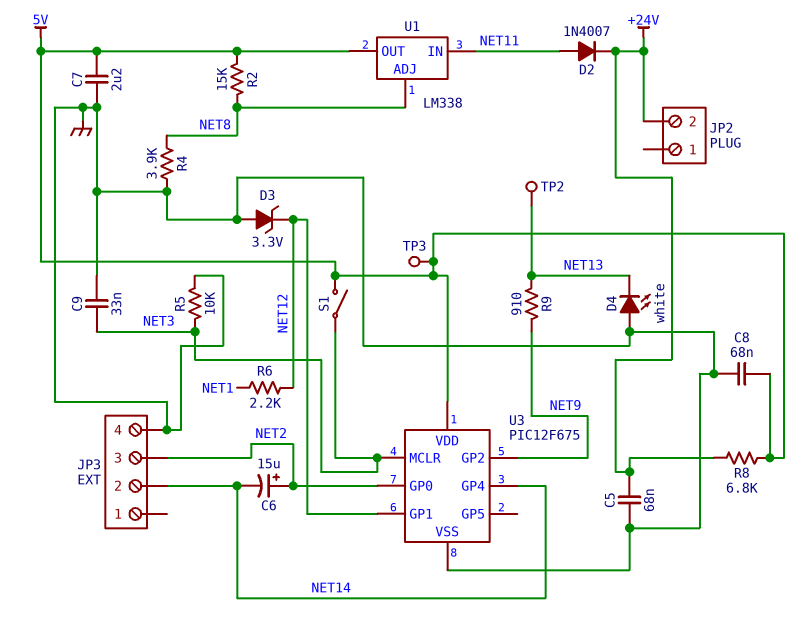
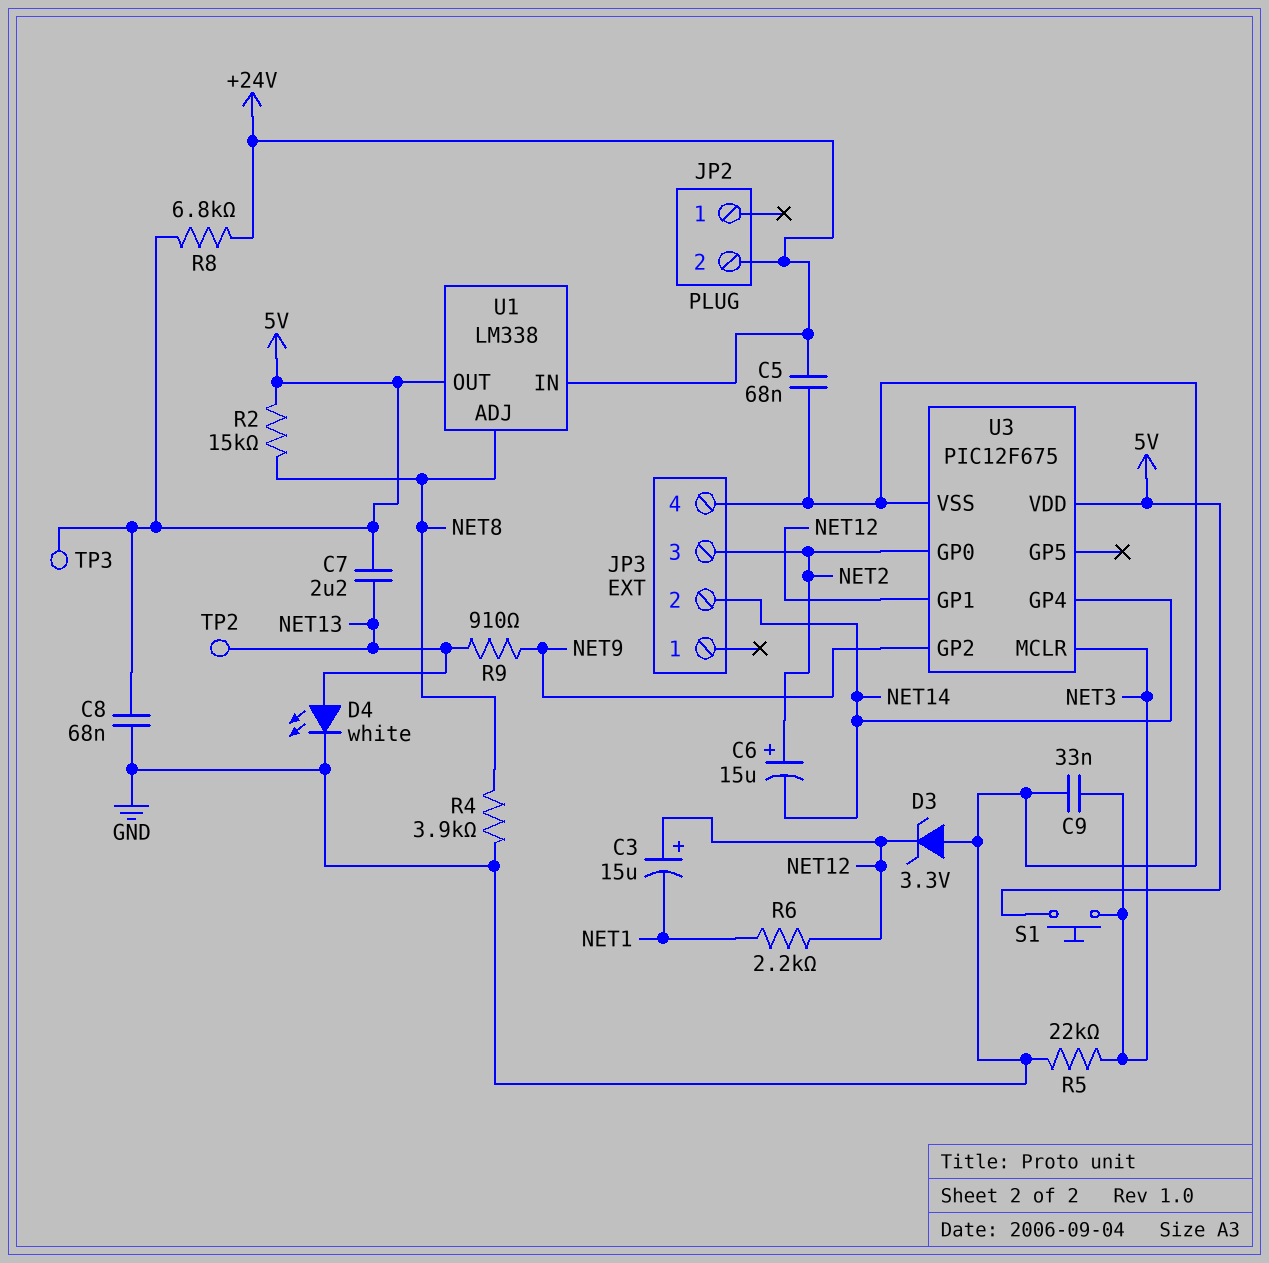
C3: none -> 15uF (plus NET12, minus NET1)
C7: 2.2uF (5V, GND) -> 2.2uF (5V, NET13)
D2: diode 1N4007 (A NET11, K +24V) -> none
D4: LED white (A GND, K NET13) -> LED white (A NET13, K GND)
R5: 10k (GND, NET3) -> 22k (GND, NET3)
S1: switch (5V, NET3) -> button (5V, NET3)
U1 pin IN: NET11 -> +24V

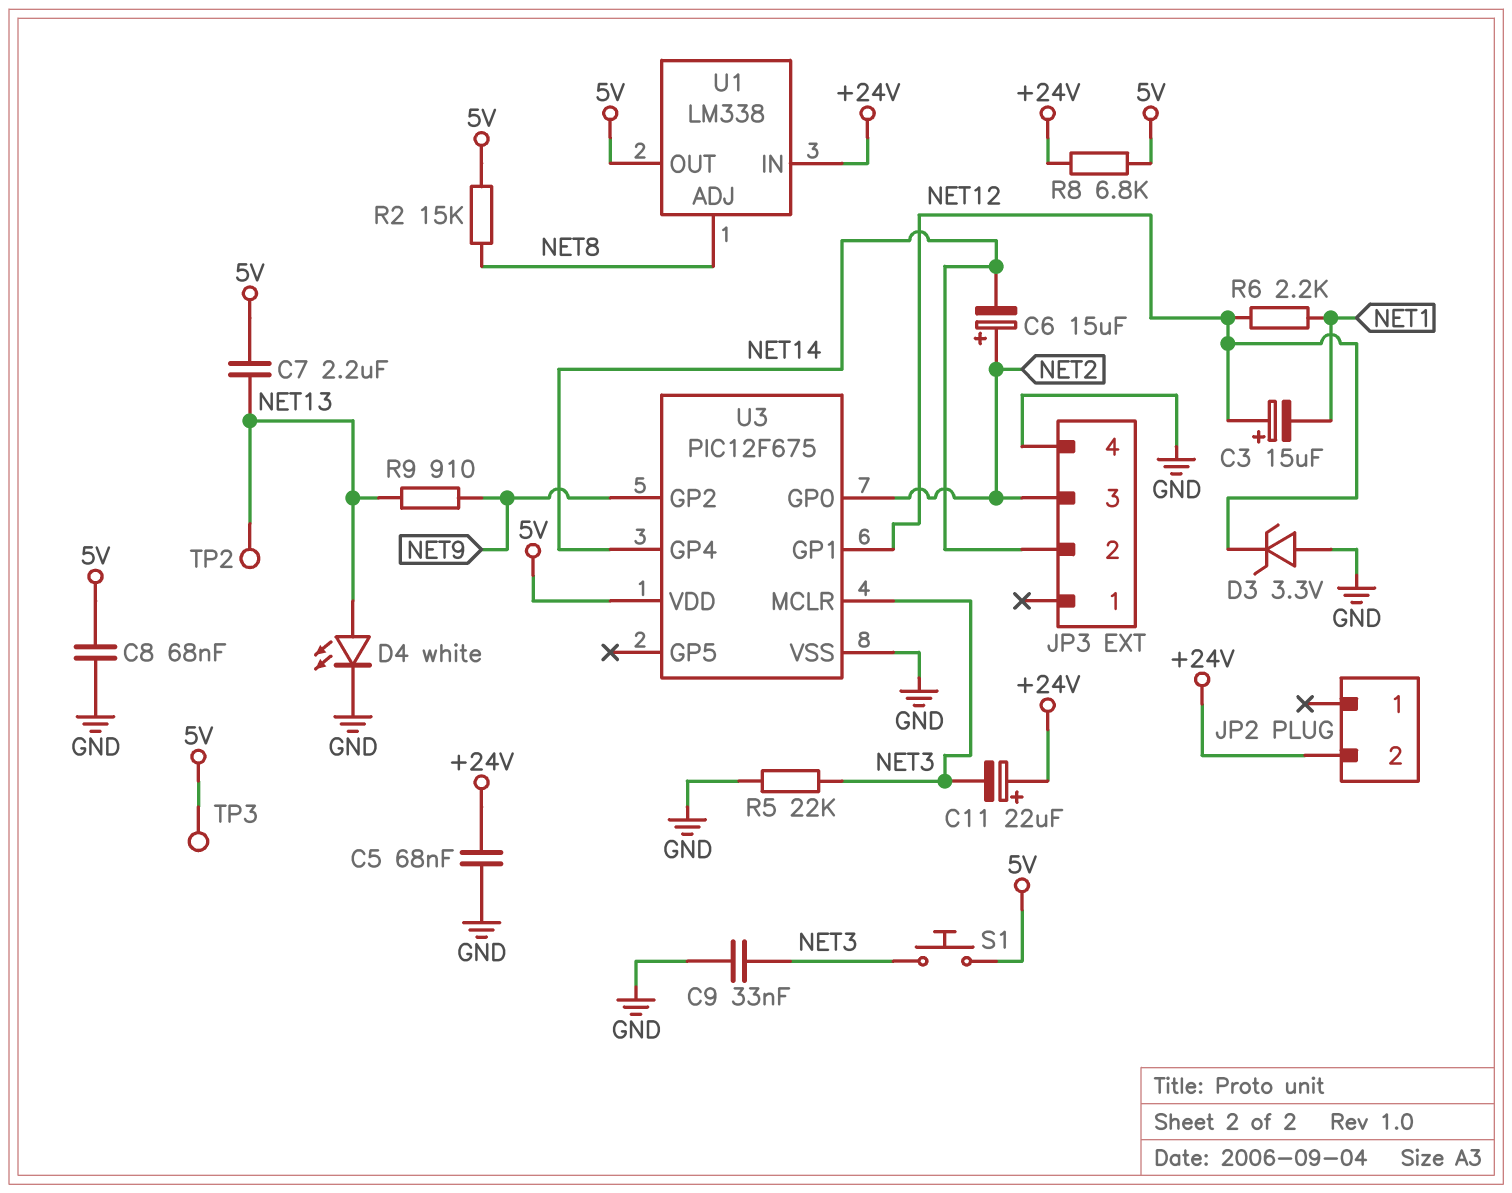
C11: none -> 22uF (plus +24V, minus NET3)
R4: 3.9k (GND, NET8) -> none

